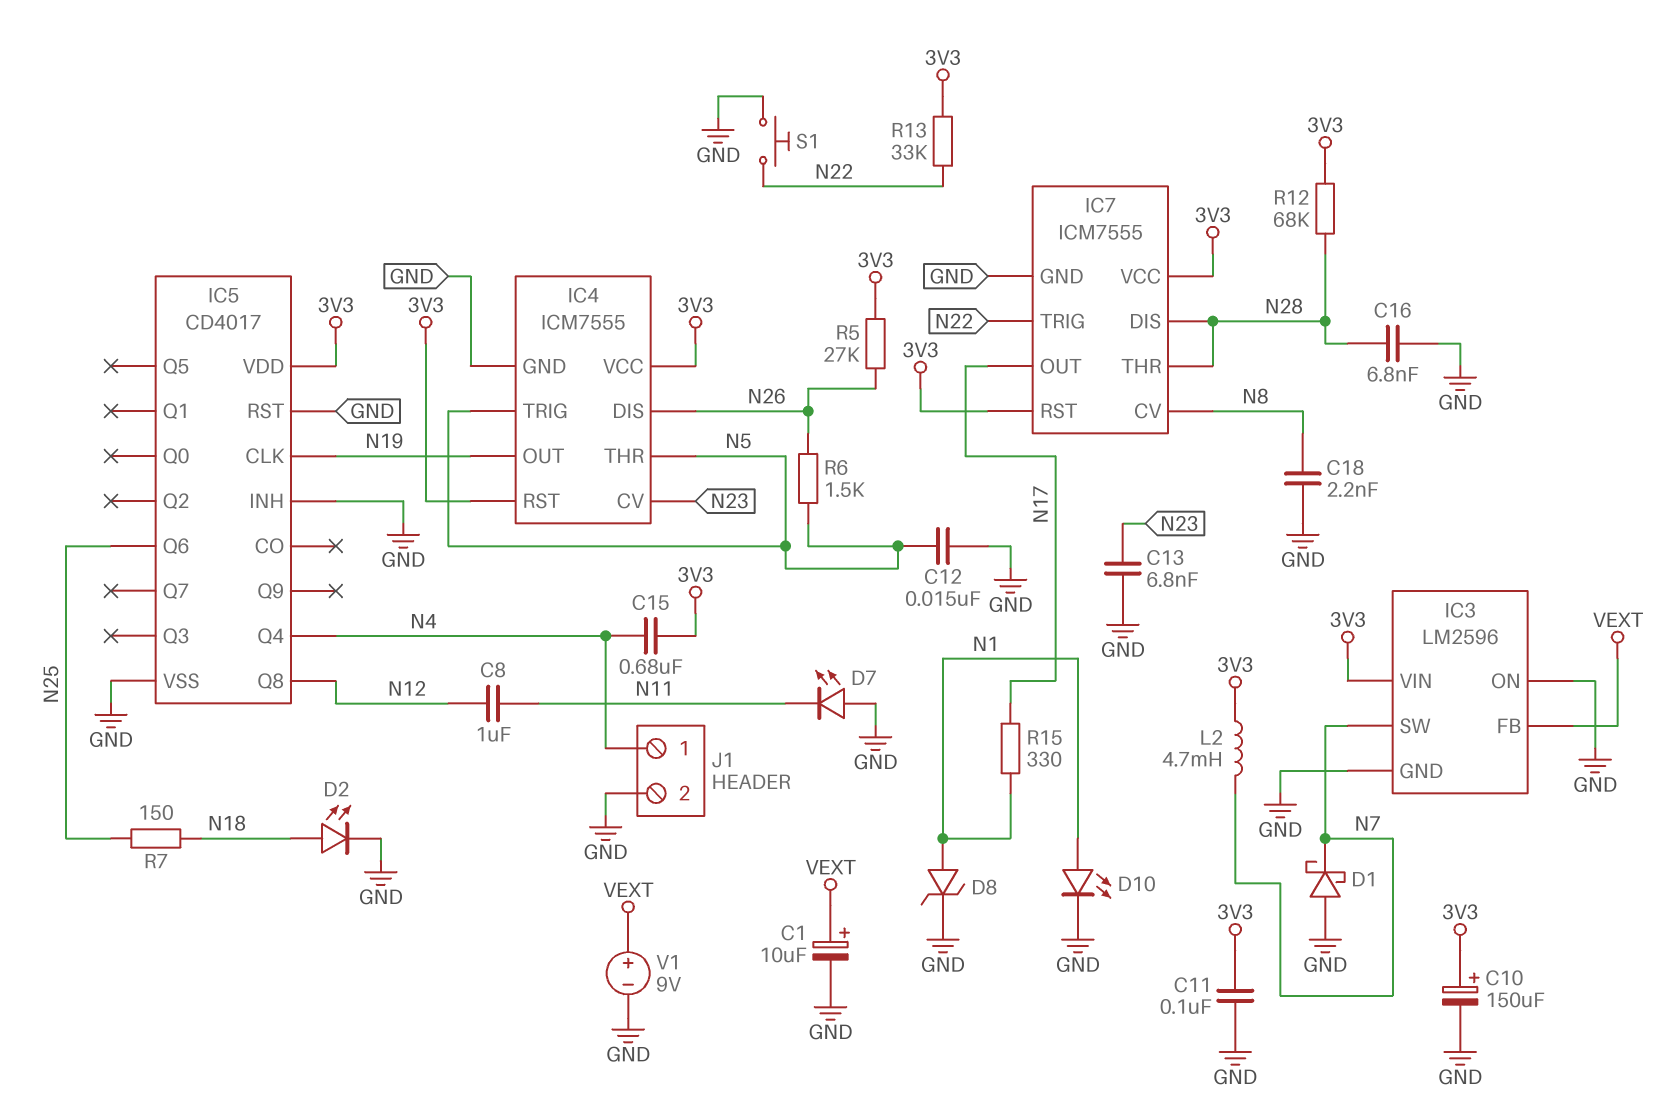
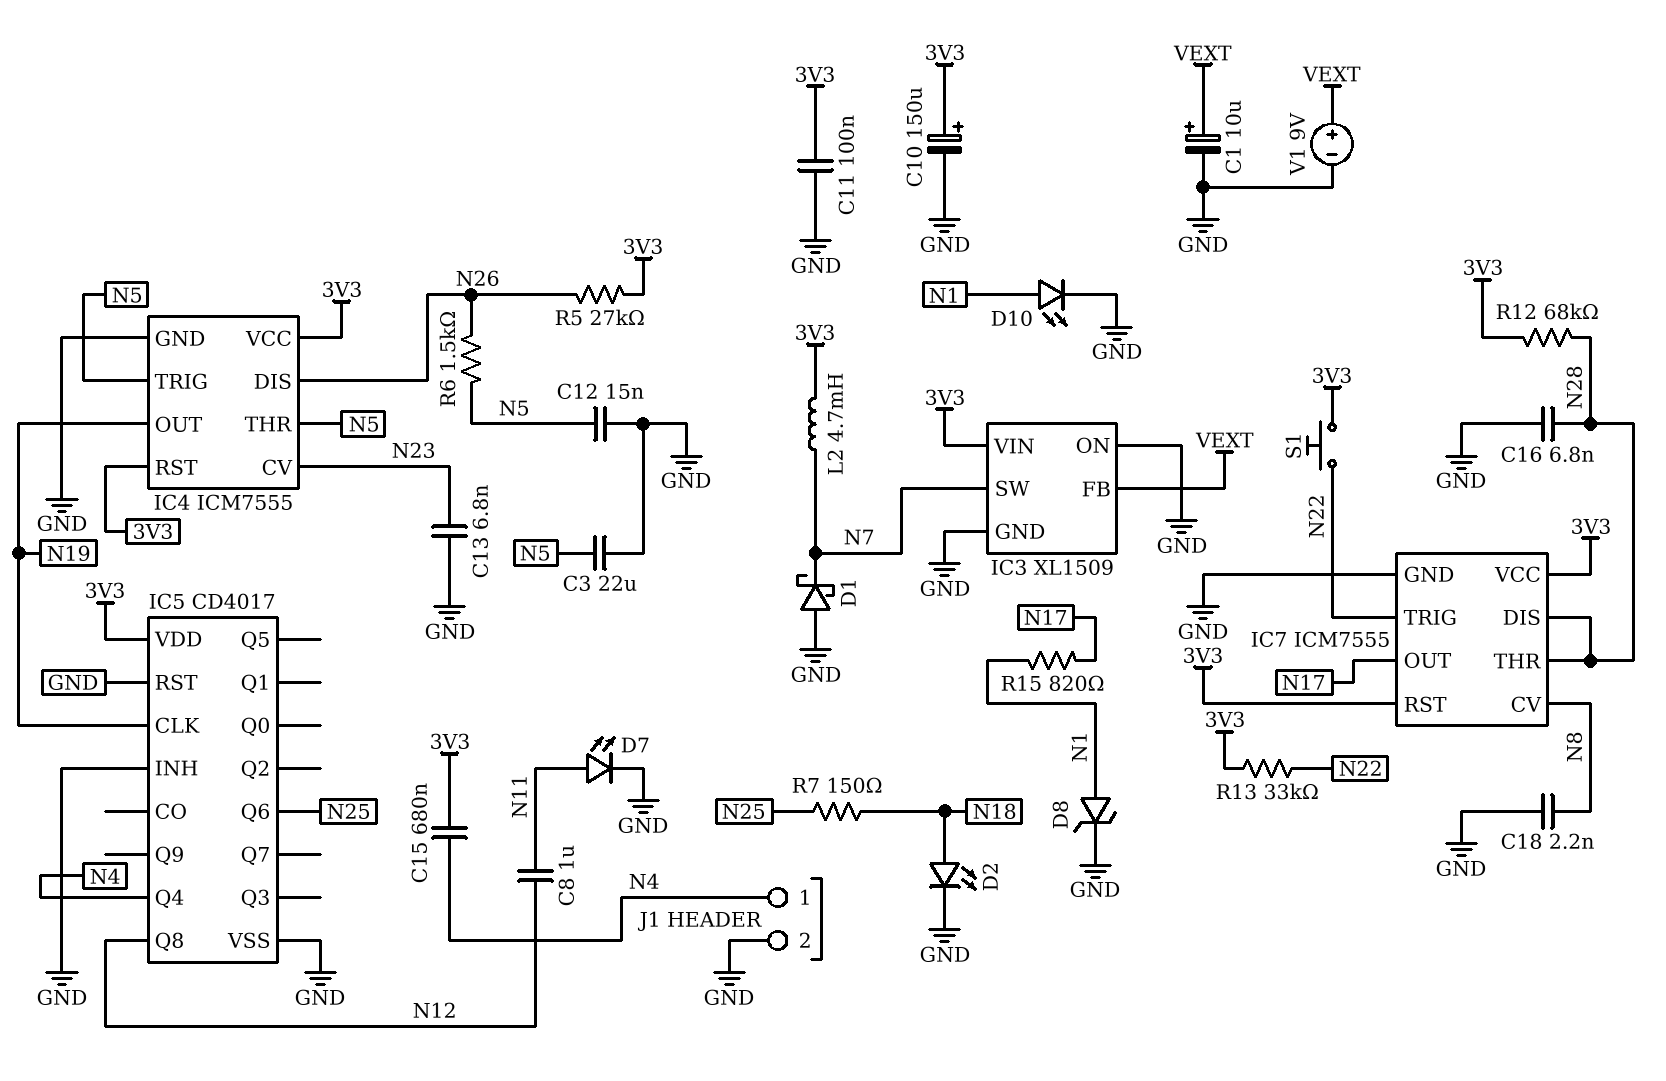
C3: none -> 22uF (GND, N5)
D7: LED (A GND, K N11) -> LED (A N11, K GND)
IC3: LM2596 -> XL1509
R15: 330 (N1, N17) -> 820 (N1, N17)
S1: button (GND, N22) -> button (3V3, N22)

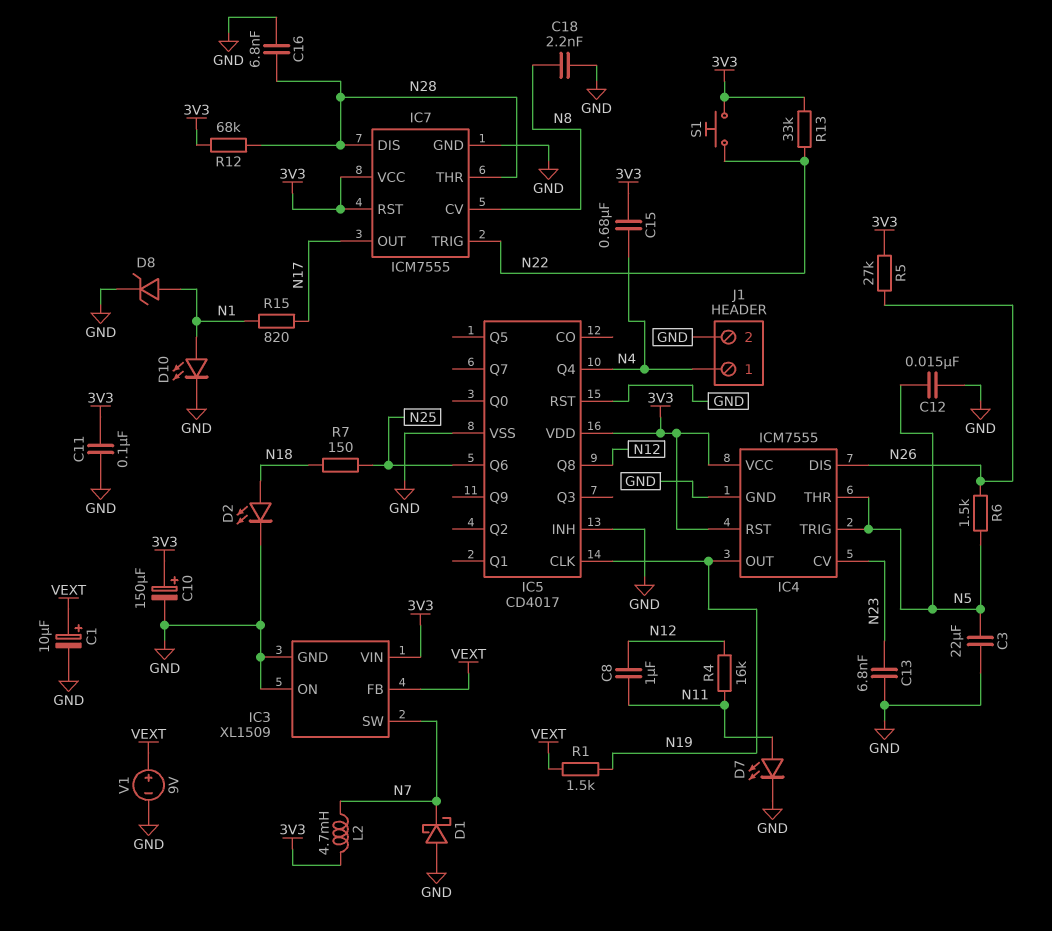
R1: none -> 1.5k (N19, VEXT)
R4: none -> 16k (N11, N12)

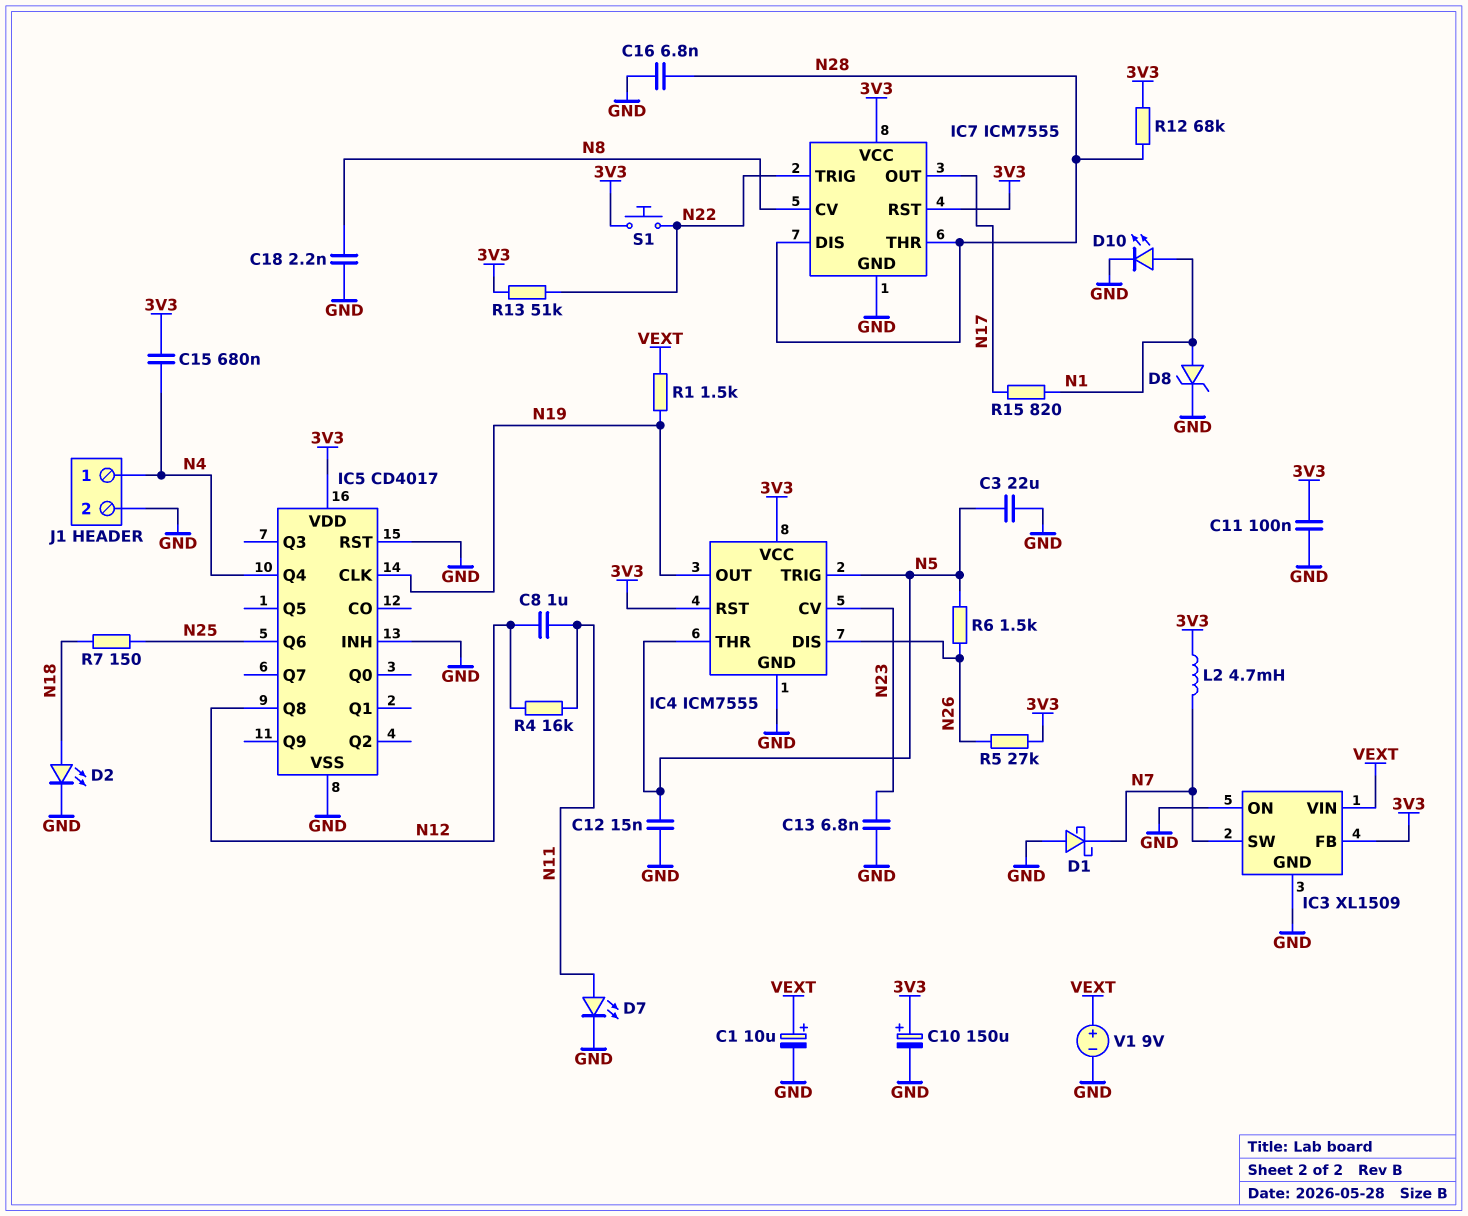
IC3 pin FB: VEXT -> 3V3
IC3 pin VIN: 3V3 -> VEXT
R13: 33k (3V3, N22) -> 51k (3V3, N22)

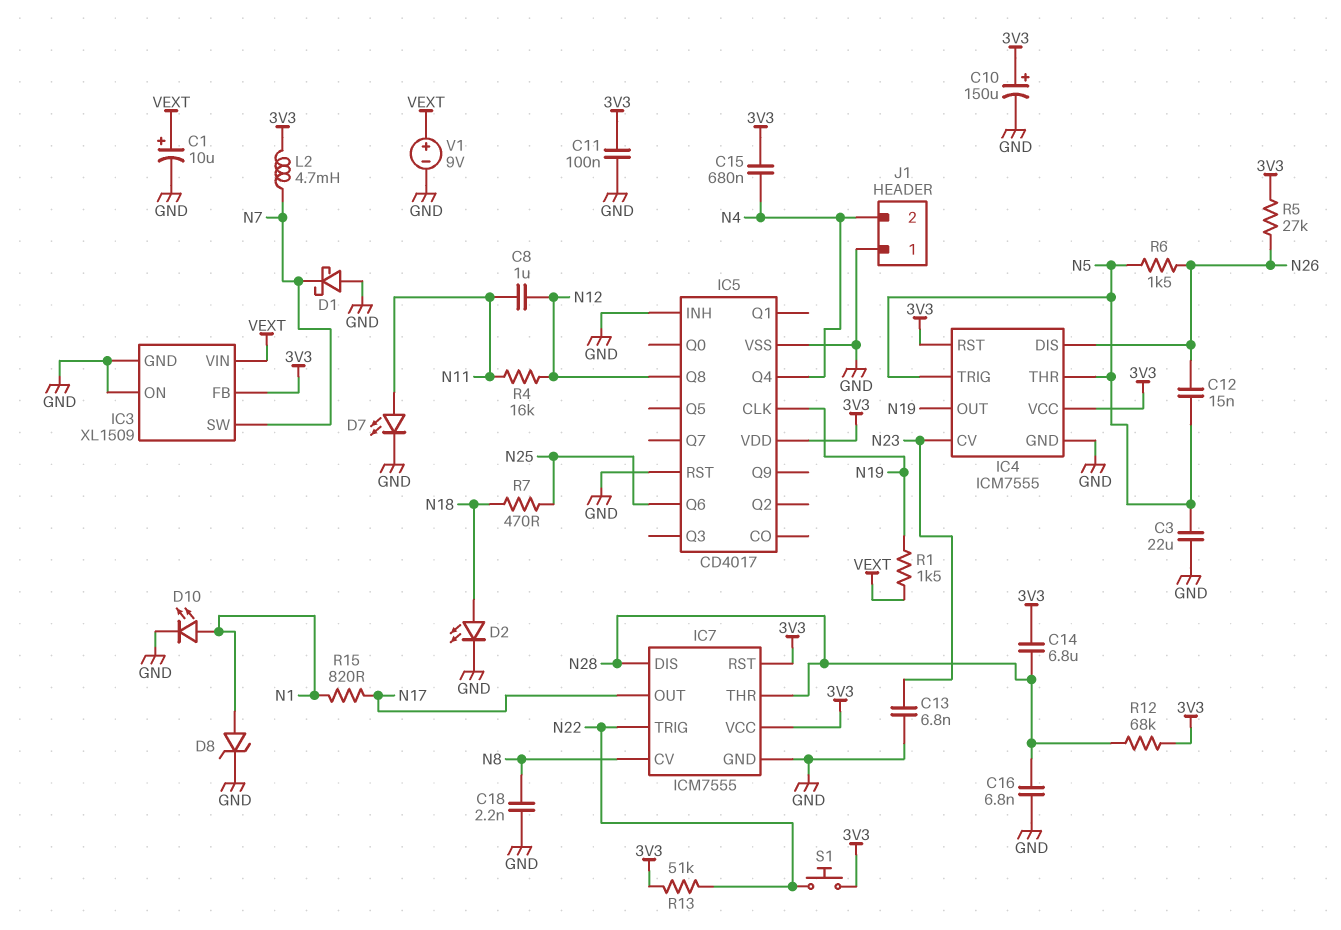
C12: 15nF (GND, N5) -> 15nF (N5, N26)
C14: none -> 6.8uF (3V3, N28)
J1 pin 1: N4 -> GND
J1 pin 2: GND -> N4
R7: 150 (N18, N25) -> 470 (N18, N25)

